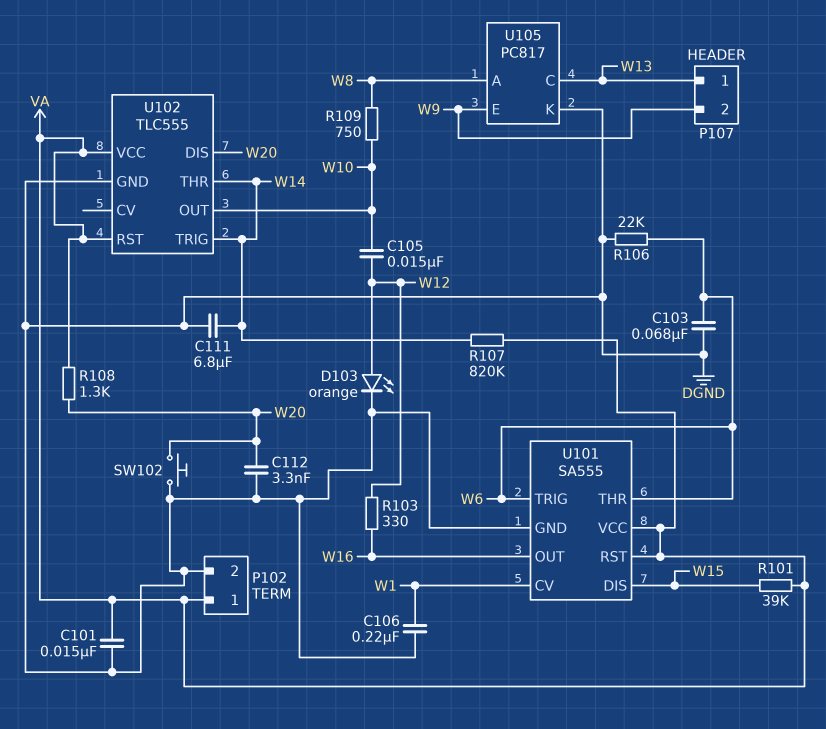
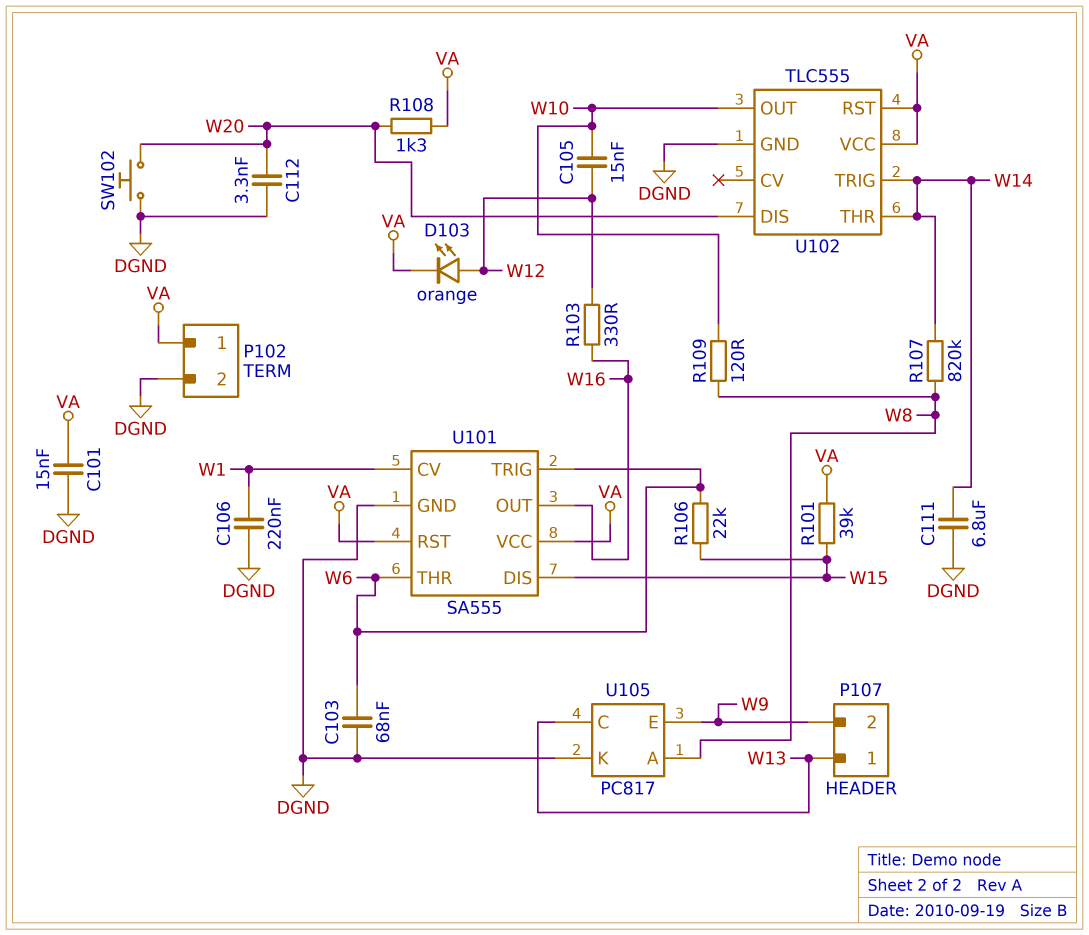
D103: LED orange (A W12, K DGND) -> LED orange (A W12, K VA)
R106: 22k (DGND, W6) -> 22k (W6, W15)
R107: 820k (VA, W14) -> 820k (W8, W14)
R109: 750 (W8, W10) -> 120 (W8, W10)

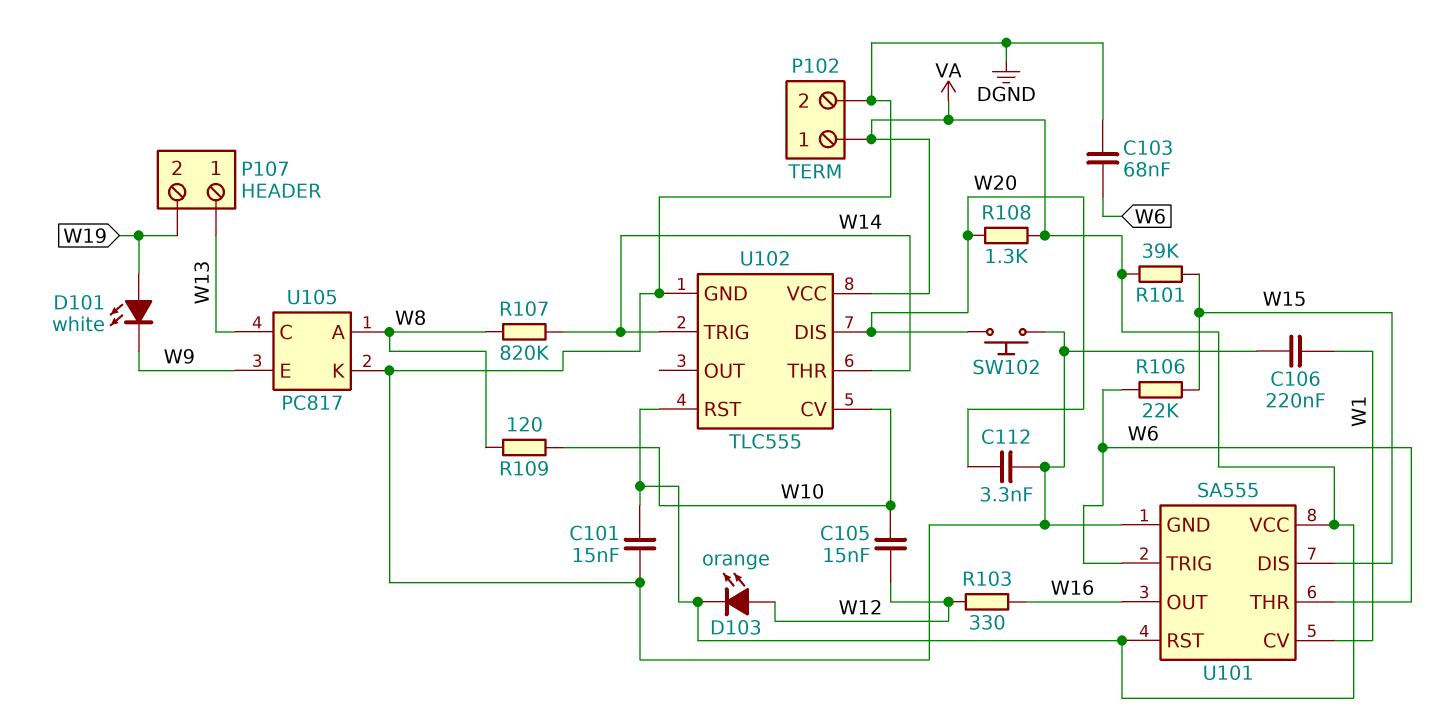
C111: 6.8uF (DGND, W14) -> none
D101: none -> LED white (A W19, K W9)
P107 pin 2: W9 -> W19
U102 pin CV: none -> W10
U102 pin OUT: W10 -> none

